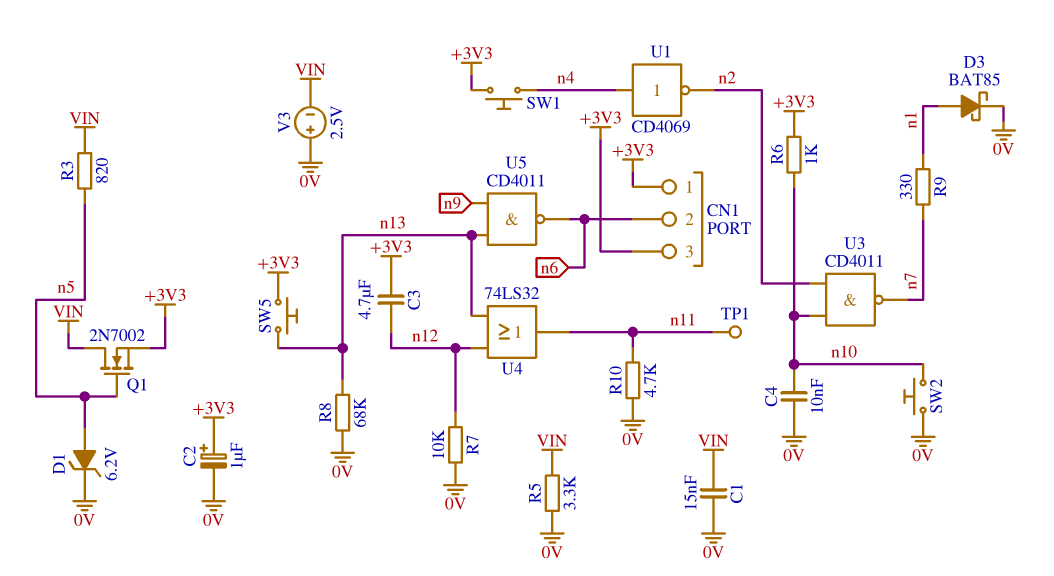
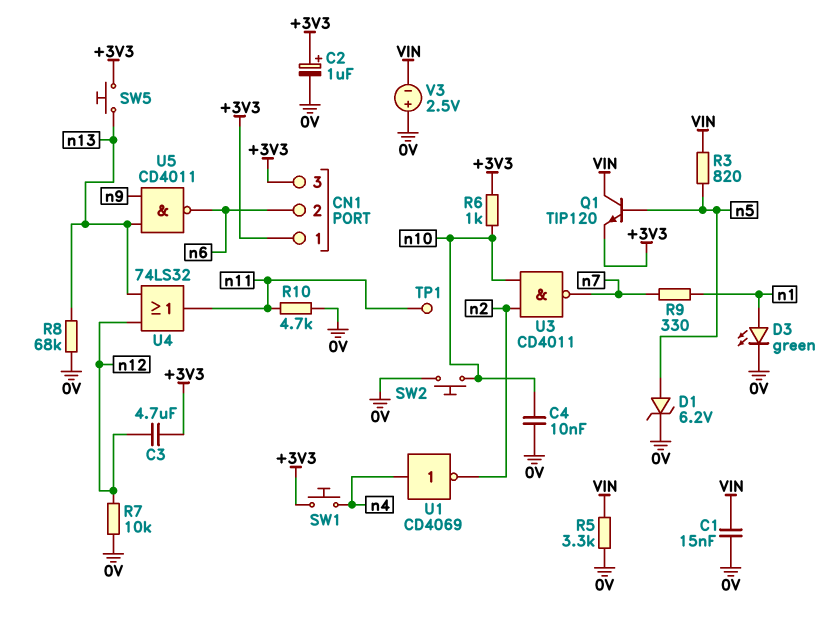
D3: schottky BAT85 (A n1, K 0V) -> LED green (A n1, K 0V)
Q1: NMOS 2N7002 (G n5, D VIN, S +3V3) -> NPN TIP120 (B n5, C VIN, E +3V3)

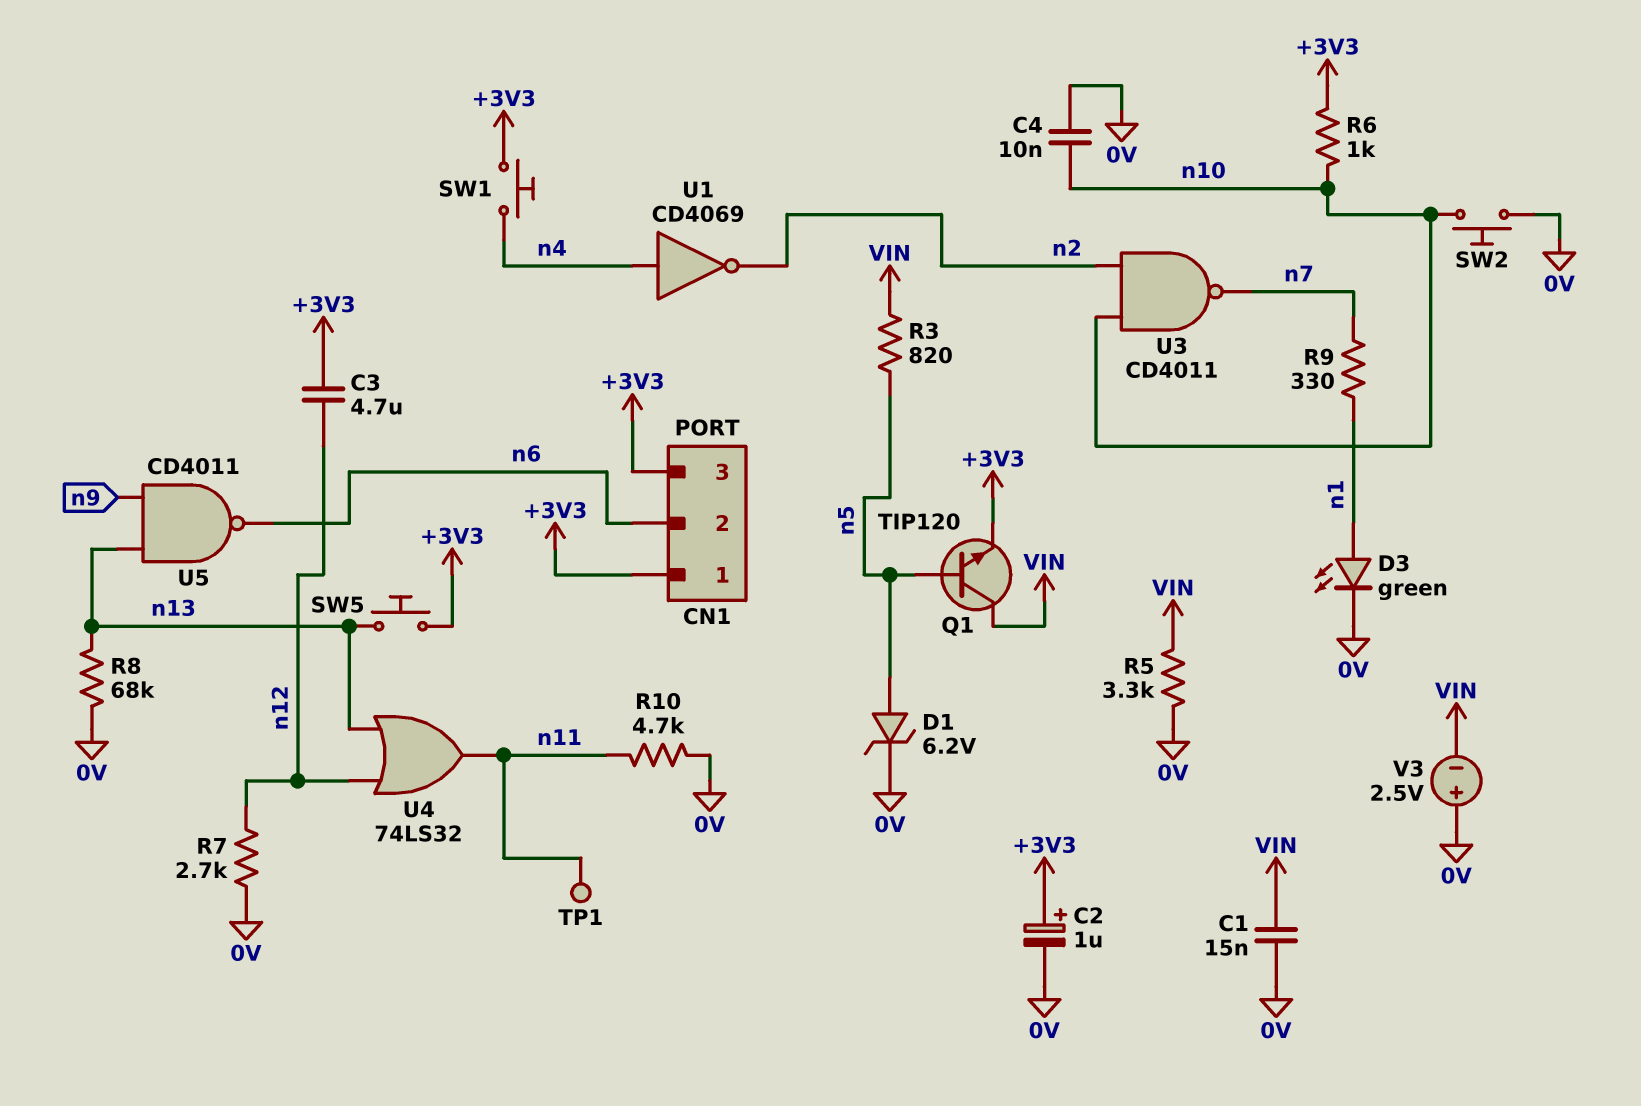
R7: 10k (0V, n12) -> 2.7k (0V, n12)

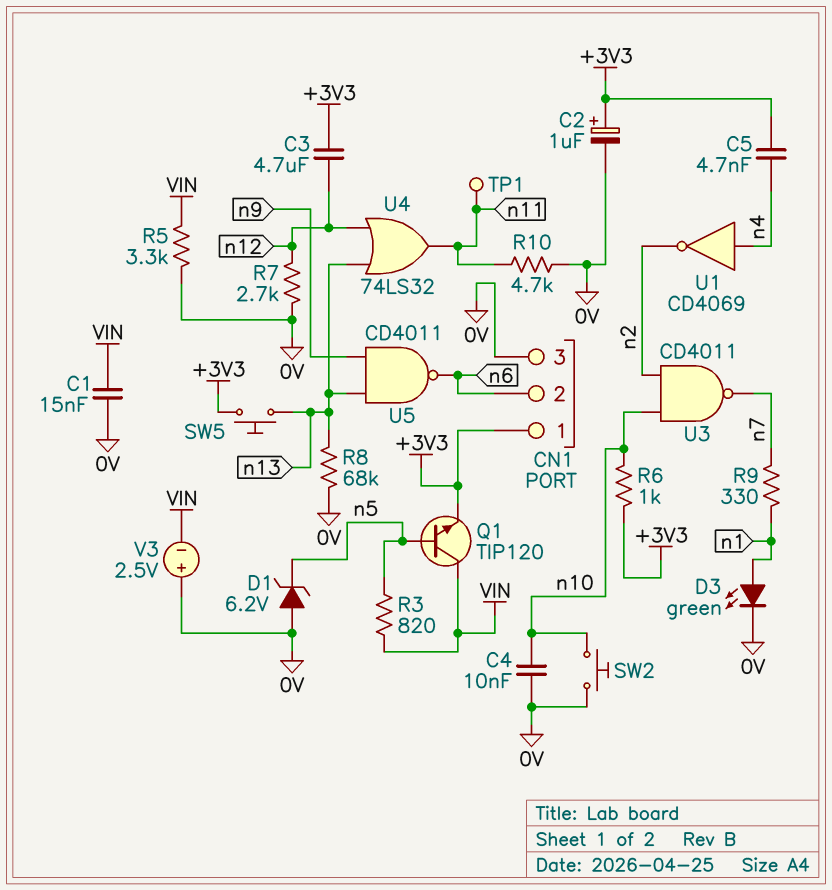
C5: none -> 4.7nF (+3V3, n4)
CN1 pin 3: +3V3 -> 0V
D1: zener 6.2V (A n5, K 0V) -> zener 6.2V (A 0V, K n5)
SW1: button (+3V3, n4) -> none

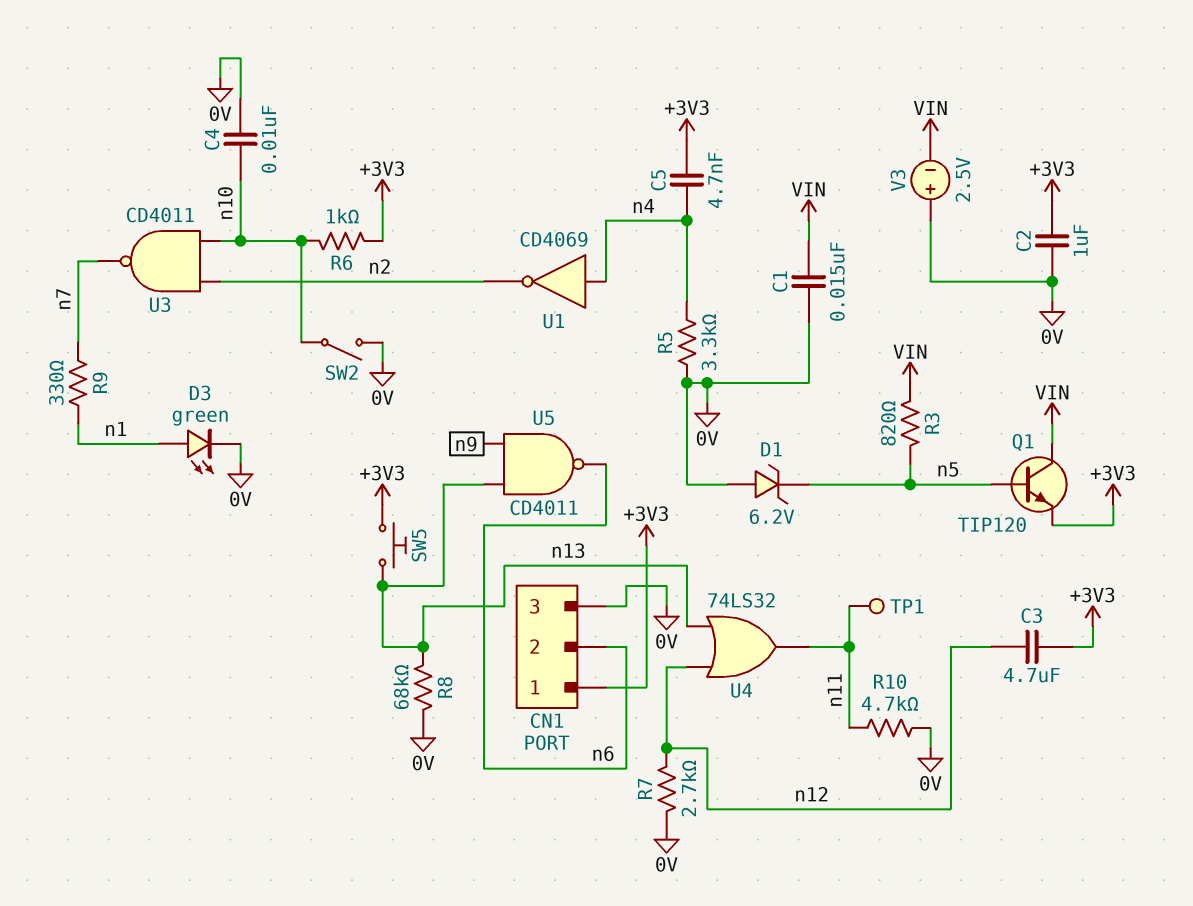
C2: 1uF (plus +3V3, minus 0V) -> 1uF (+3V3, 0V)
R5: 3.3k (0V, VIN) -> 3.3k (0V, n4)
SW2: button (0V, n10) -> switch (0V, n10)

